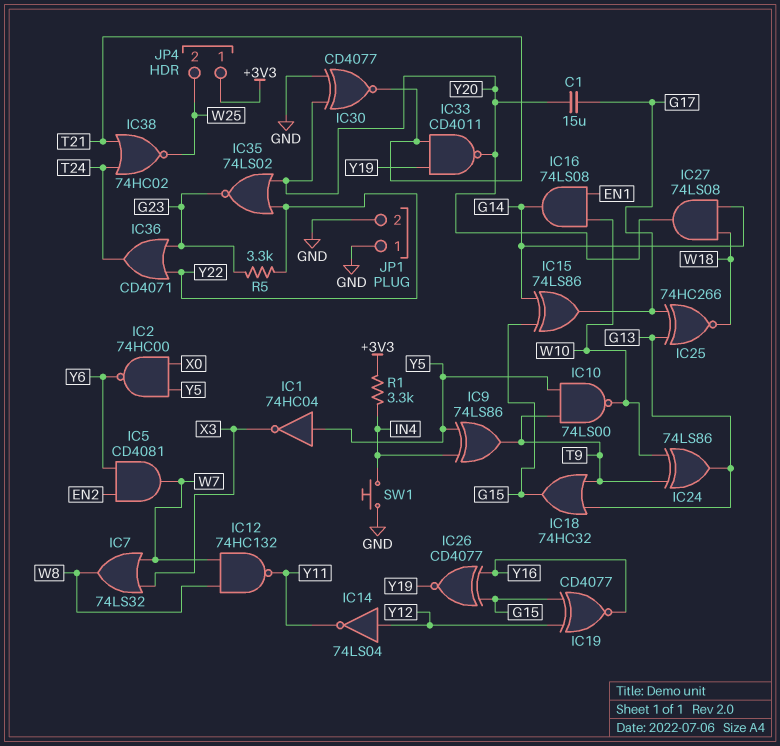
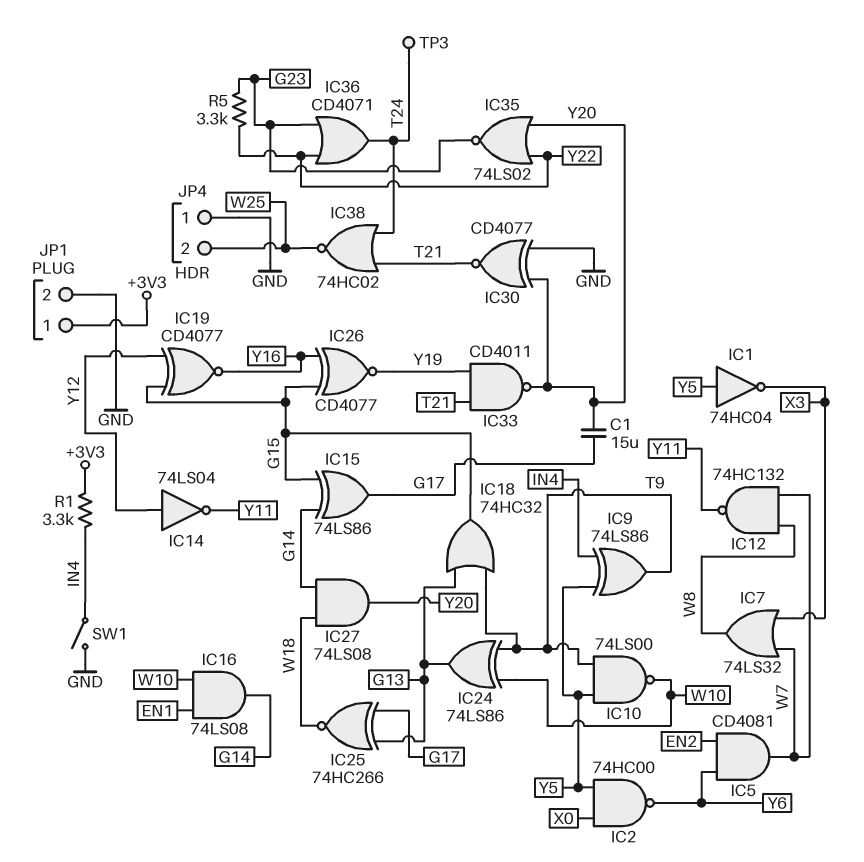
JP1 pin 1: GND -> +3V3
JP4 pin 1: +3V3 -> GND
SW1: button (GND, IN4) -> switch (GND, IN4)
TP3: none -> test point (T24)

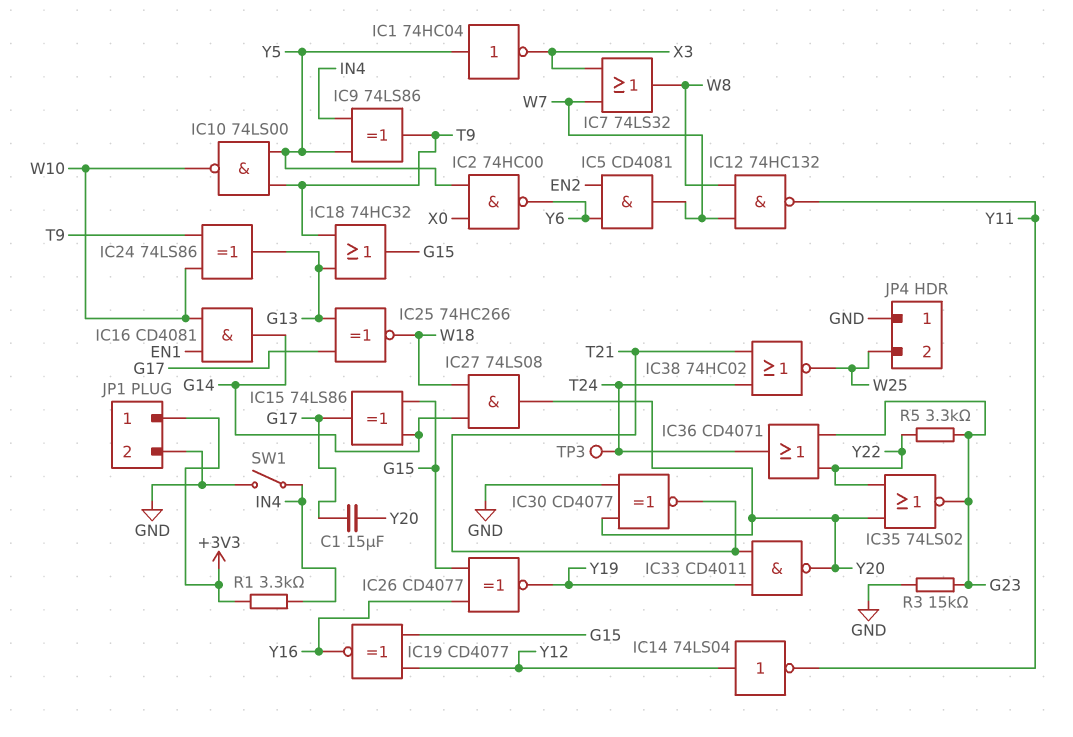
IC16: AND 74LS08 (in EN1, in W10, out G14) -> AND CD4081 (in EN1, in W10, out G14)
R3: none -> 15k (G23, GND)

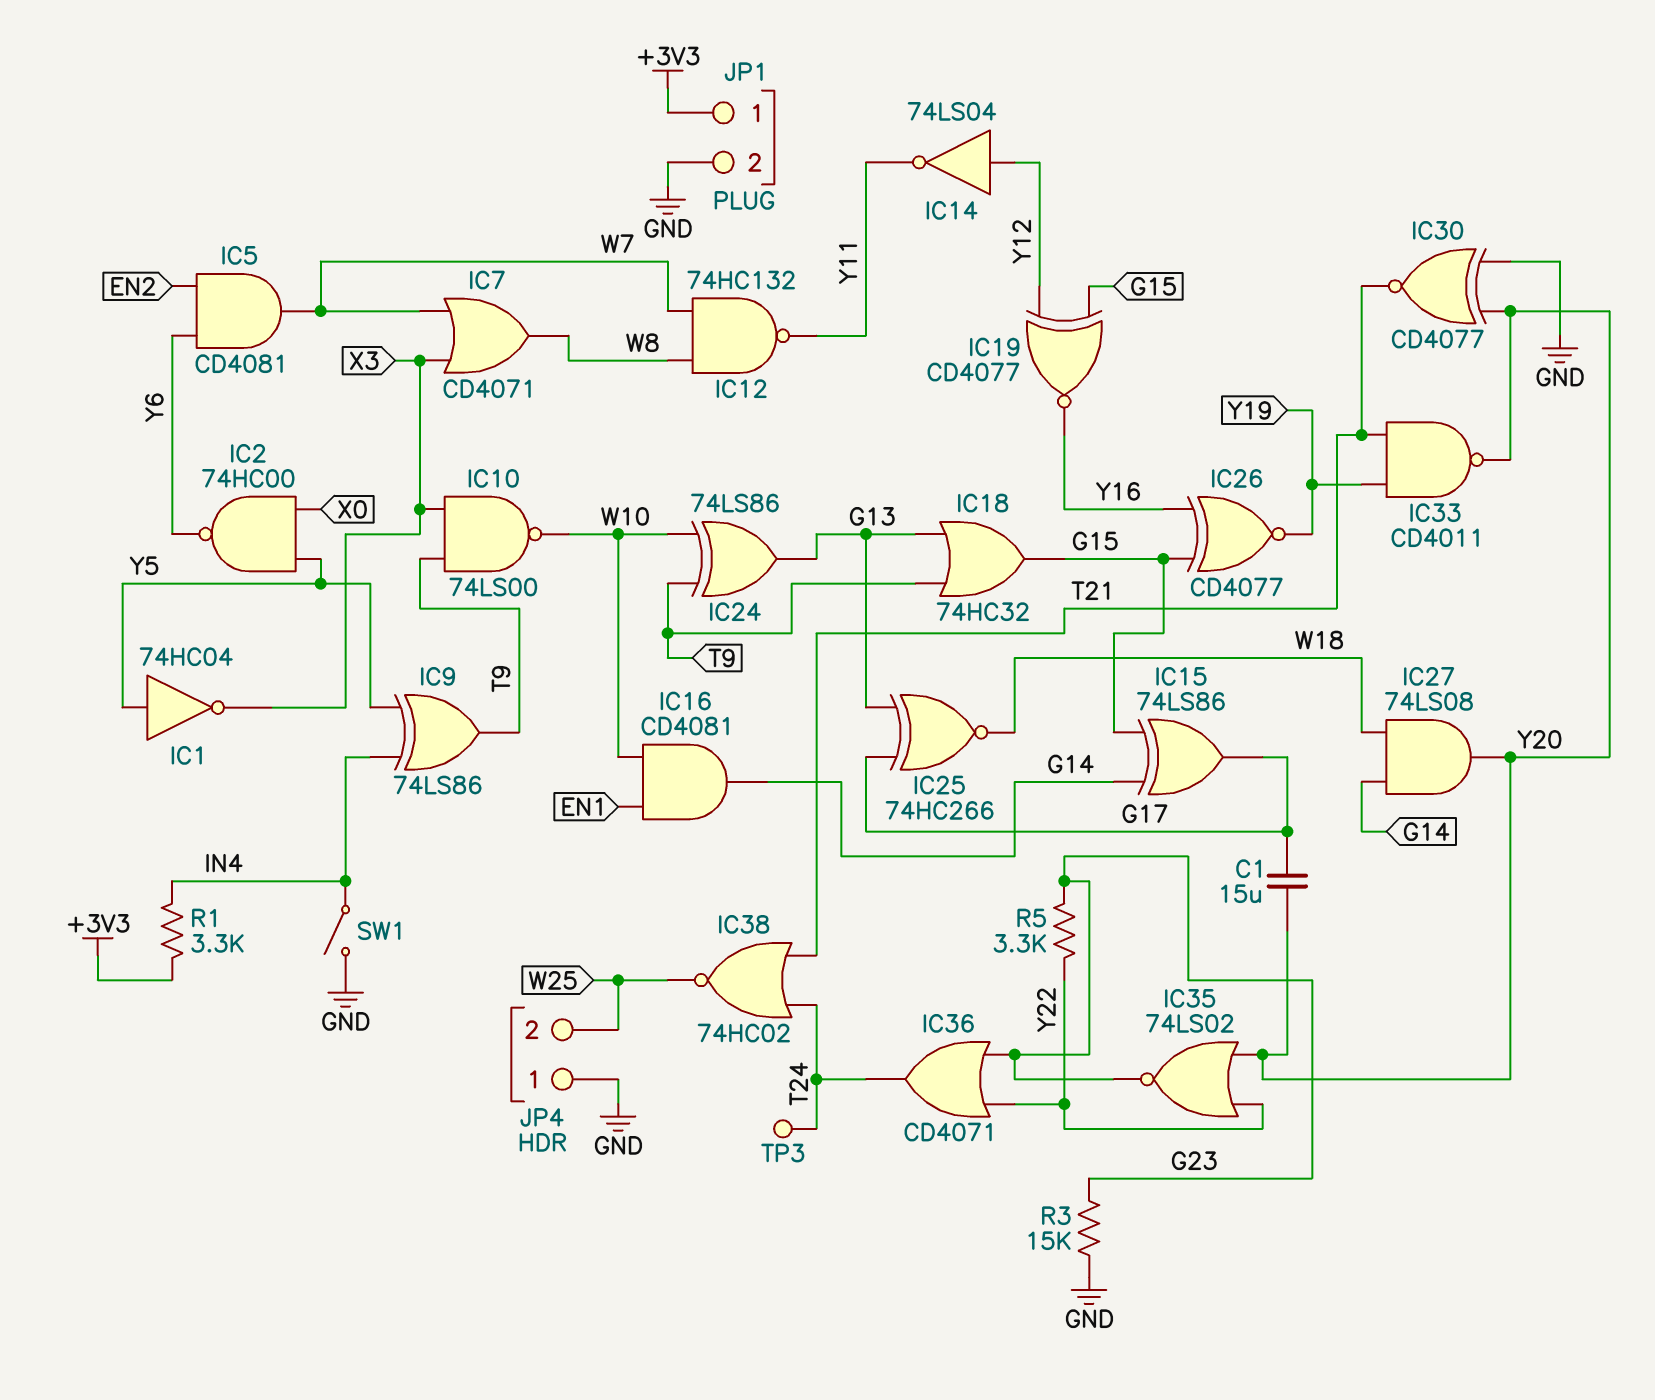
IC7: OR 74LS32 (in W7, in X3, out W8) -> OR CD4071 (in W7, in X3, out W8)
IC10: NAND 74LS00 (in T9, in Y5, out W10) -> NAND 74LS00 (in T9, in X3, out W10)

